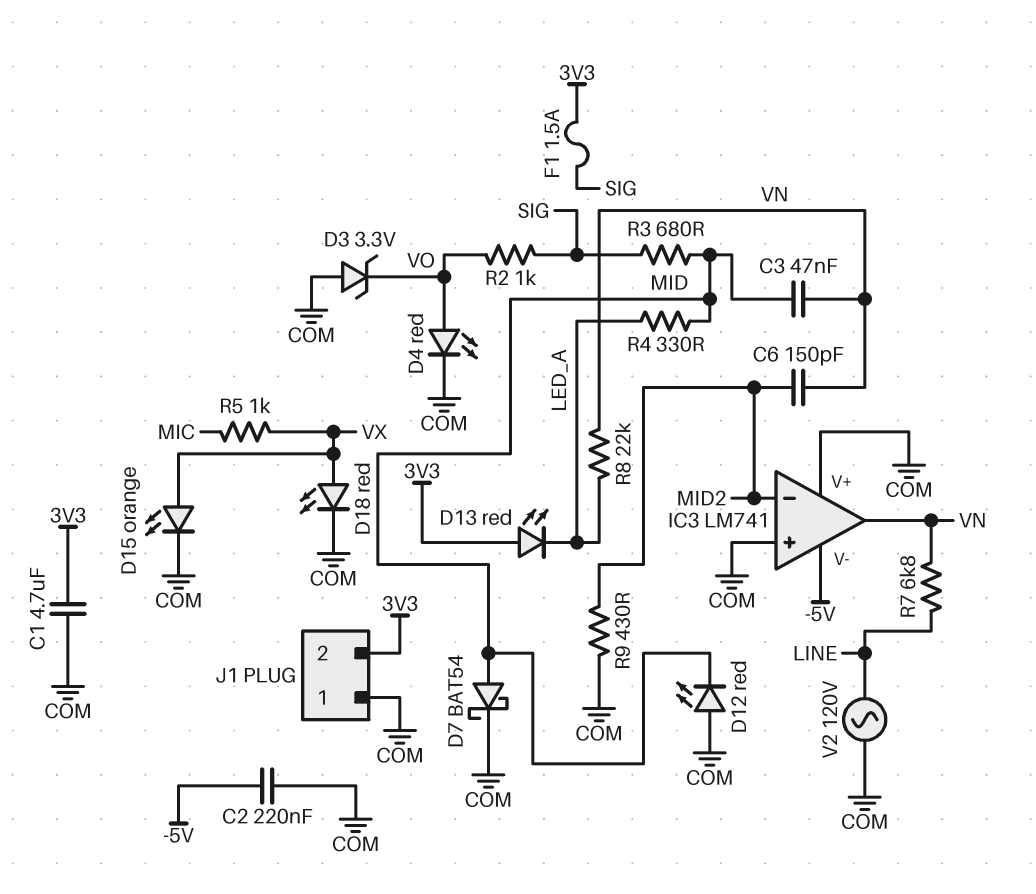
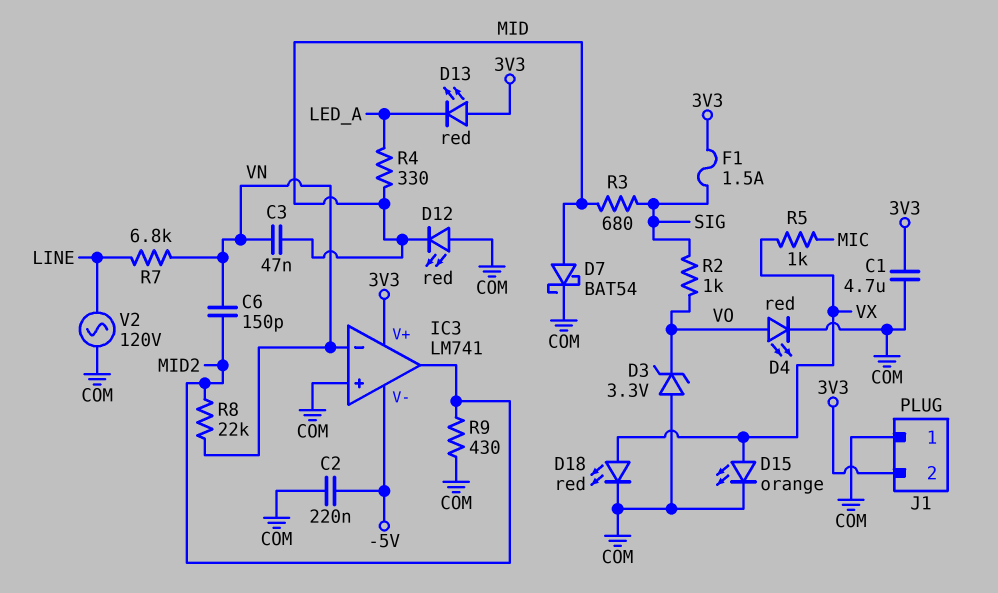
IC3 pin V+: COM -> 3V3
IC3 pin in-: MID2 -> VN
IC3 pin out: VN -> MID2
R8: 22k (LED_A, VN) -> 22k (MID2, VN)

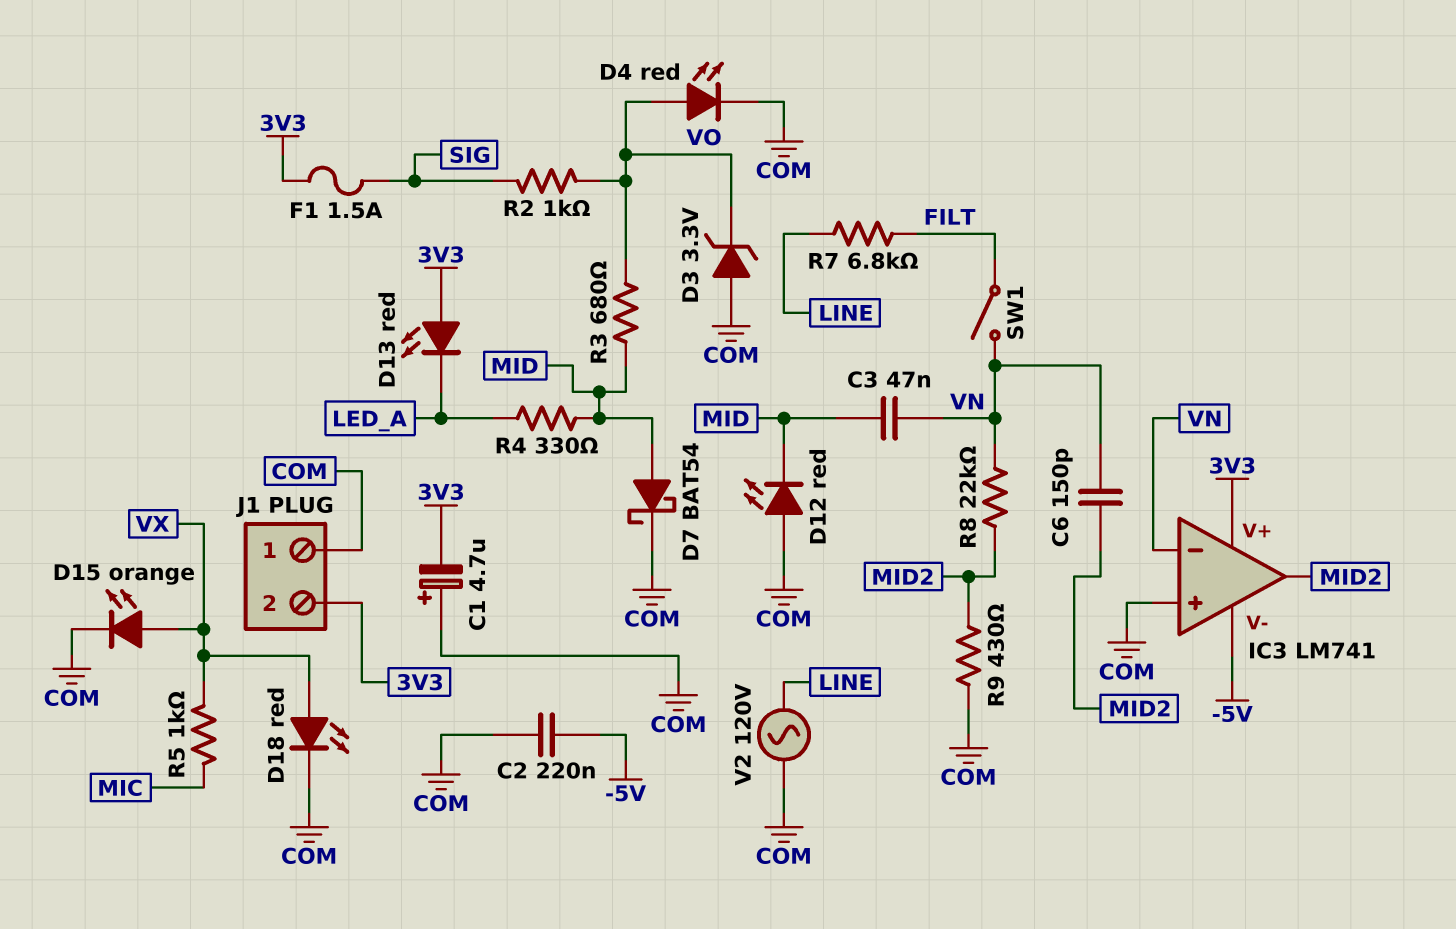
C1: 4.7uF (3V3, COM) -> 4.7uF (plus COM, minus 3V3)
R3: 680 (MID, SIG) -> 680 (MID, VO)
R7: 6.8k (LINE, VN) -> 6.8k (FILT, LINE)
SW1: none -> switch (FILT, VN)

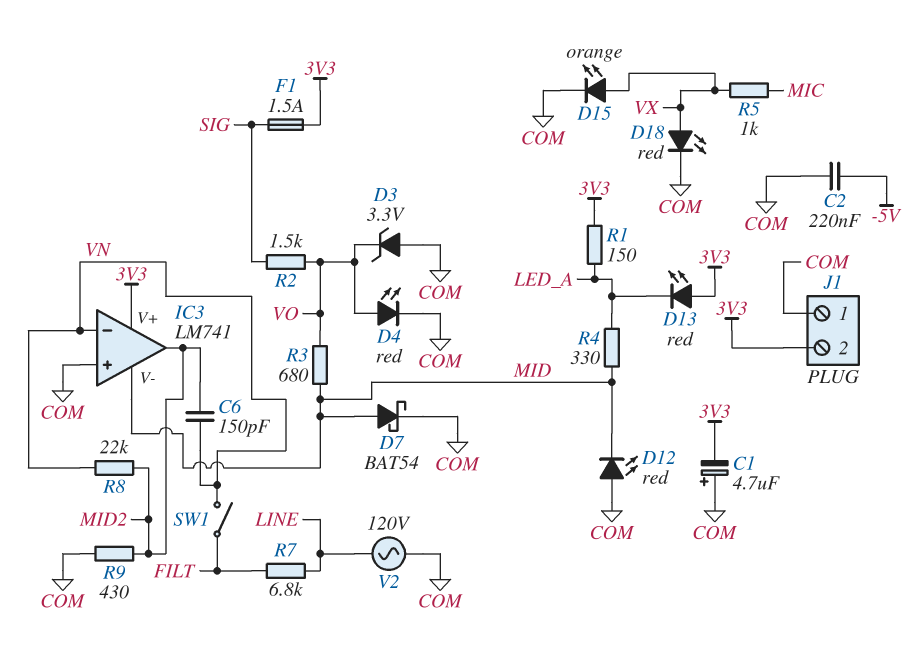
C3: 47nF (MID, VN) -> none
IC3 pin V-: -5V -> MID
R1: none -> 150 (3V3, LED_A)
R2: 1k (SIG, VO) -> 1.5k (SIG, VO)

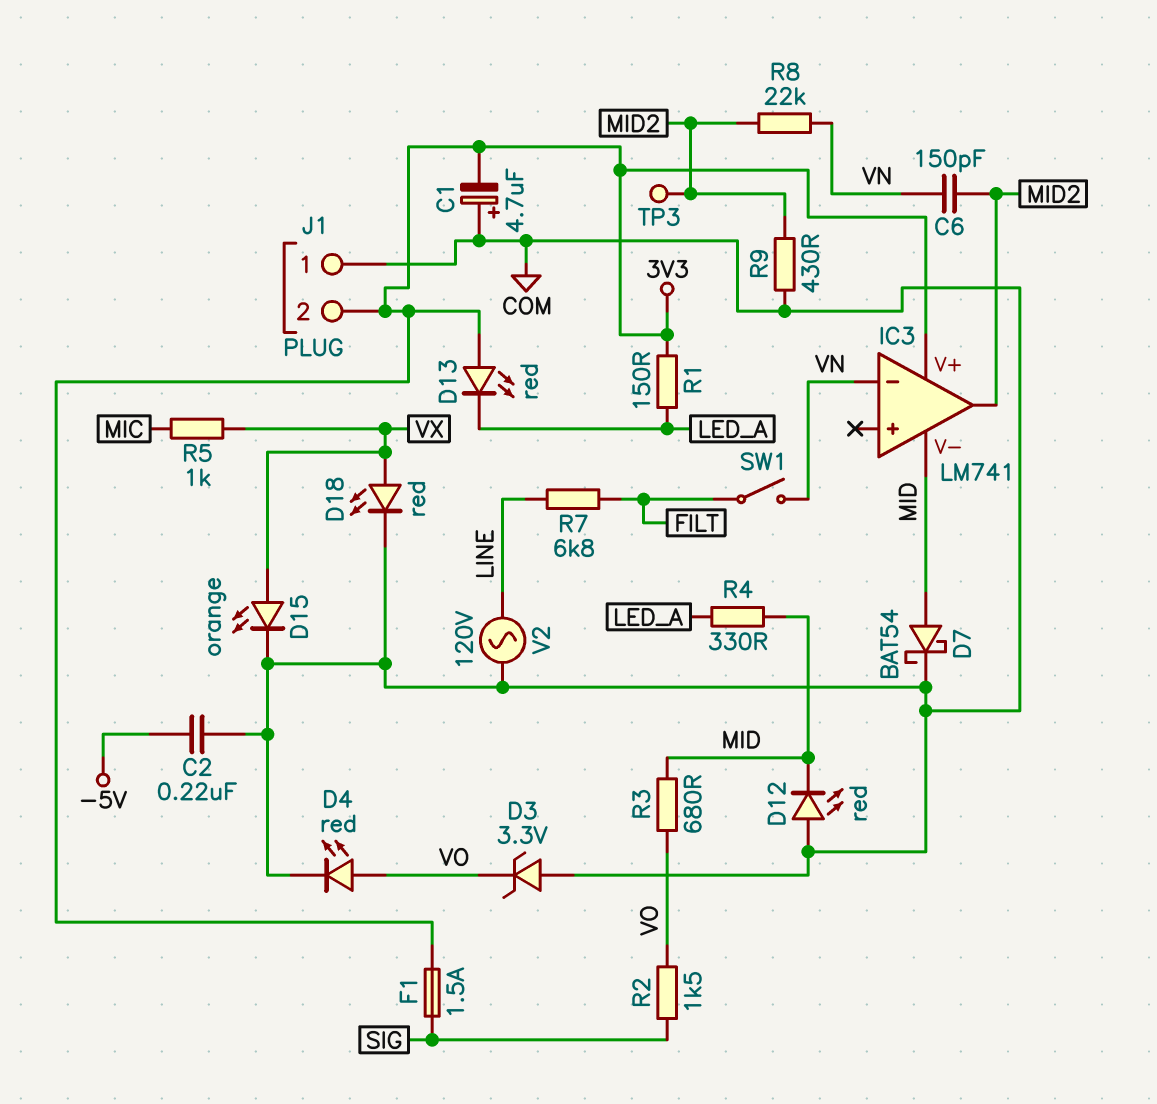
IC3 pin in+: COM -> none
TP3: none -> test point (MID2)

